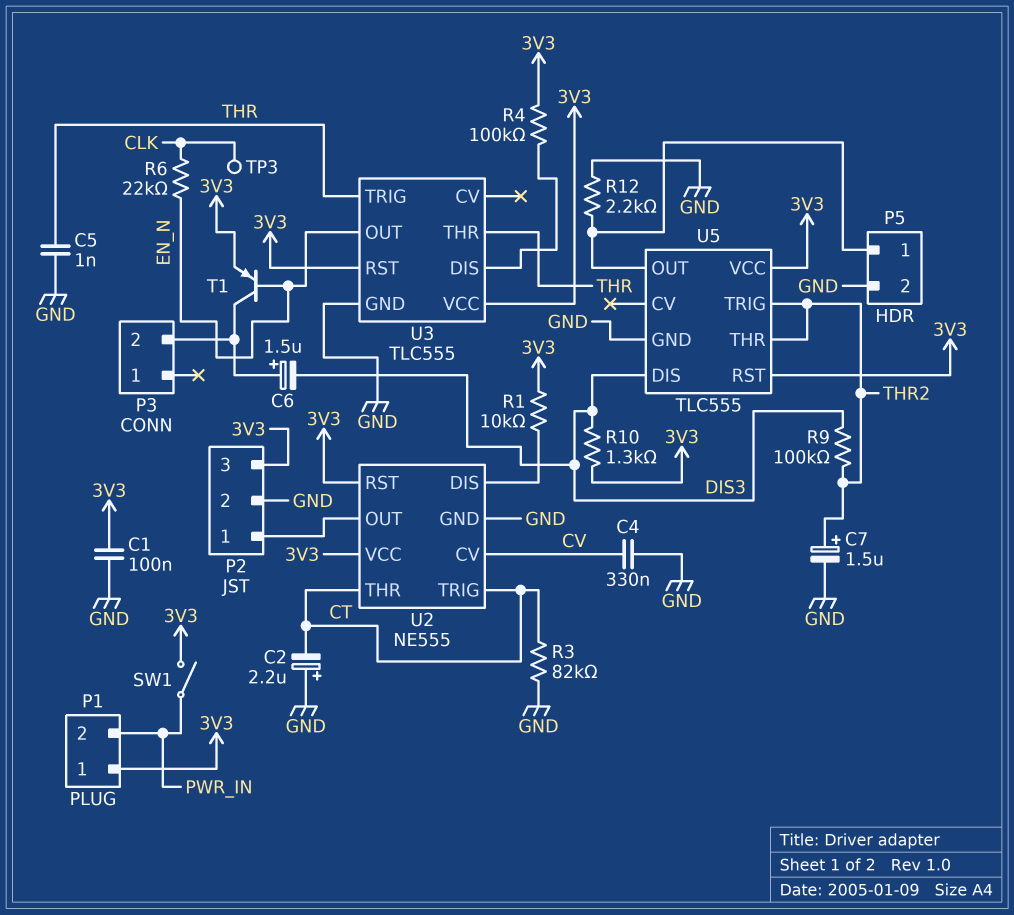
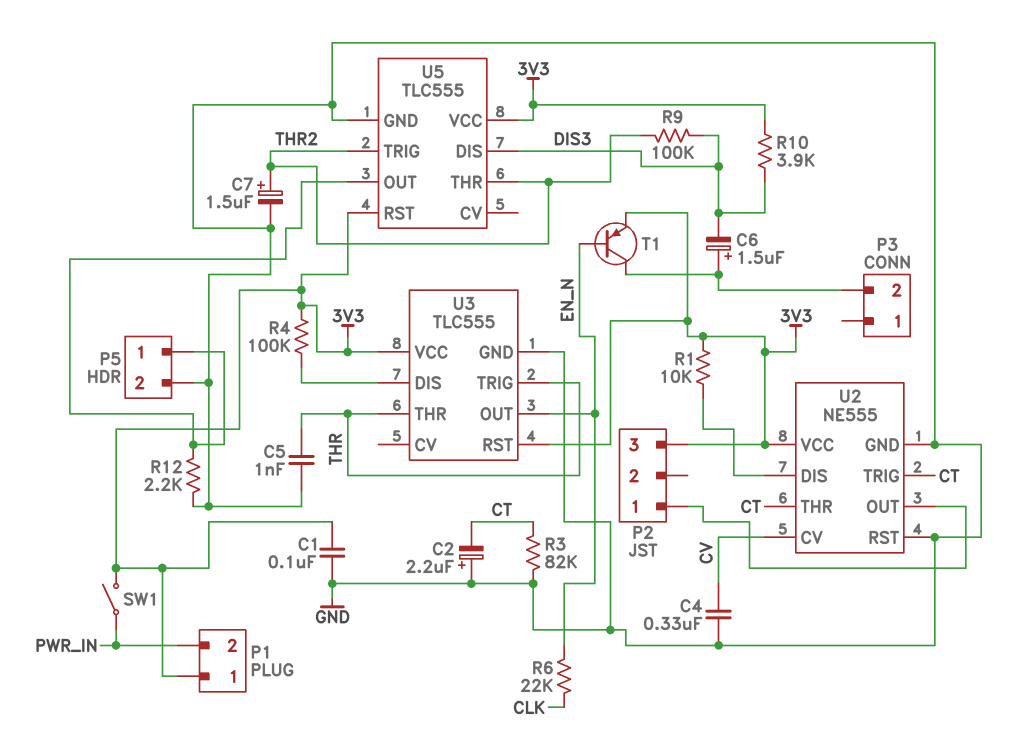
P2 pin 2: GND -> none
R10: 1.3k (3V3, DIS3) -> 3.9k (3V3, DIS3)
TP3: test point (CLK) -> none
U2 pin RST: 3V3 -> GND

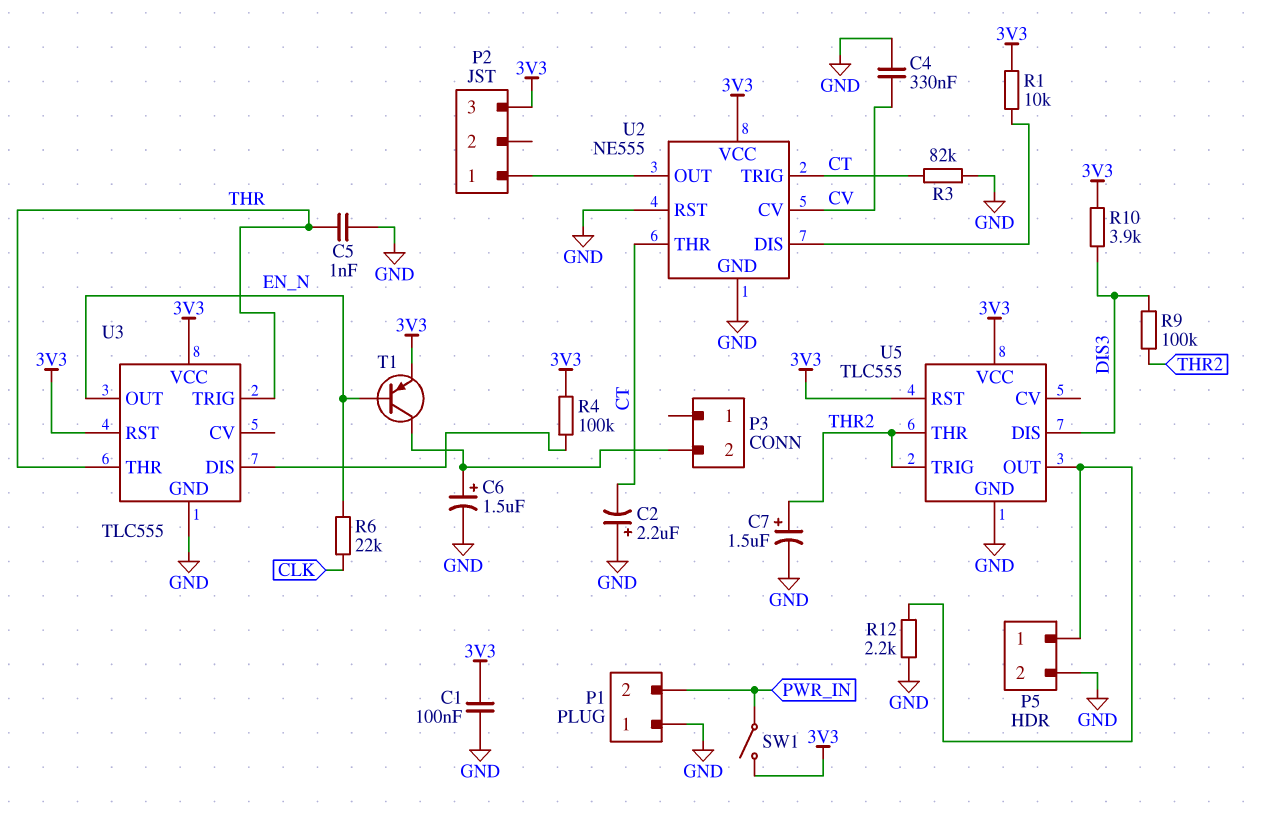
C6: 1.5uF (plus P3/2, minus DIS3) -> 1.5uF (plus P3/2, minus GND)
P1 pin 1: 3V3 -> GND

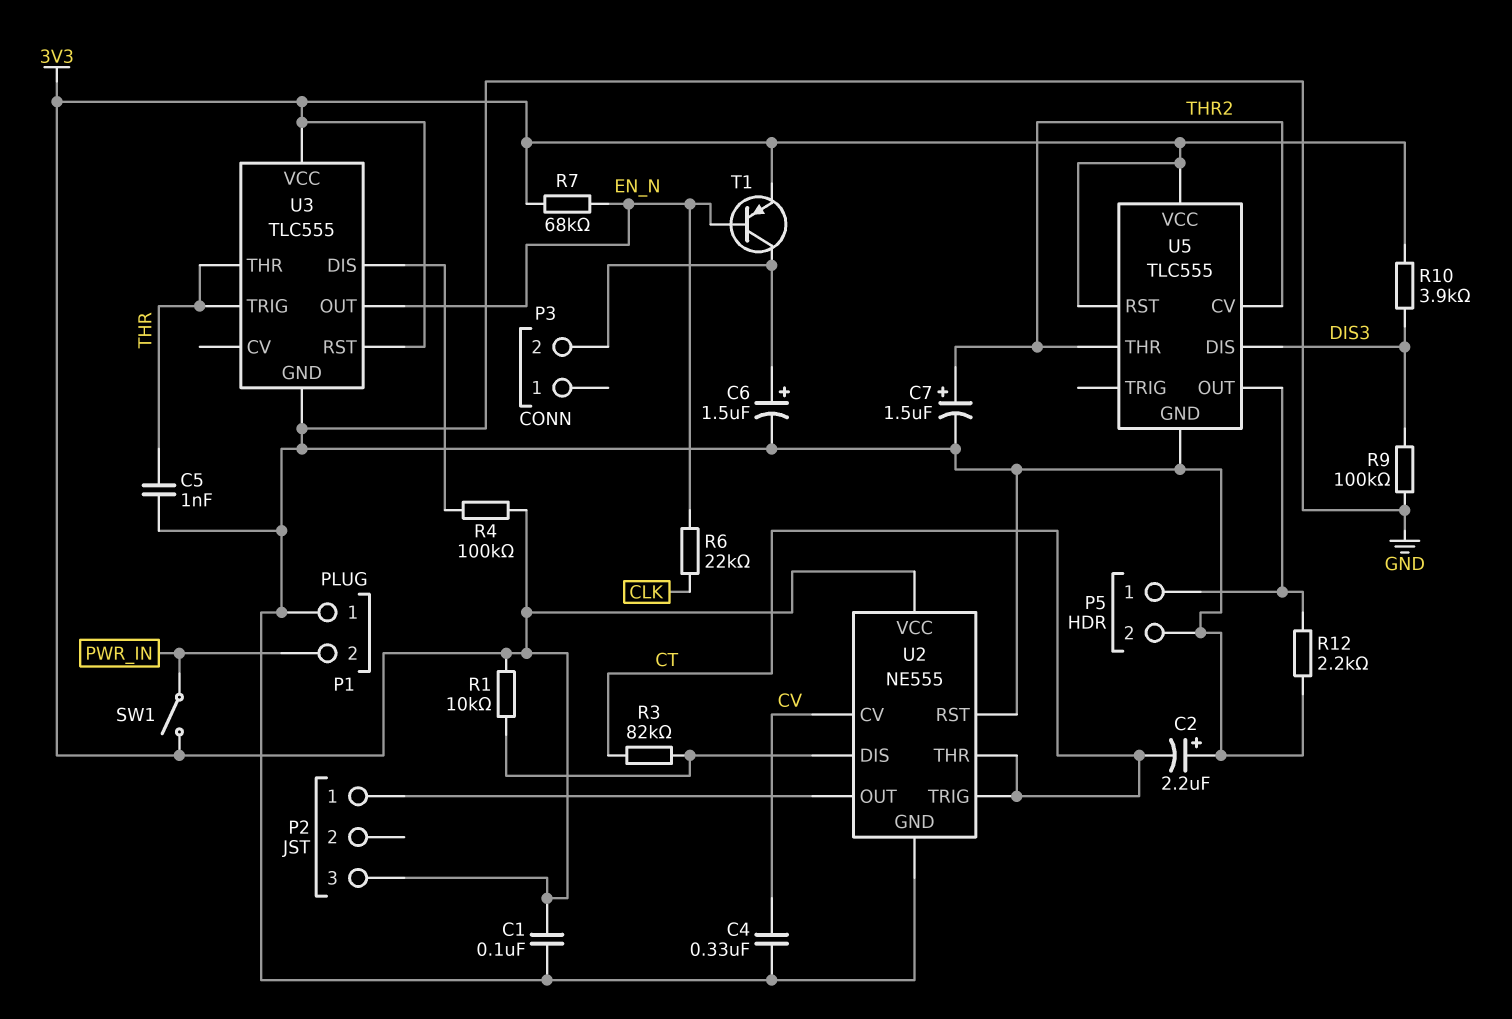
R3: 82k (CT, GND) -> 82k (CT, U2/DIS)
R7: none -> 68k (3V3, EN_N)
R9: 100k (DIS3, THR2) -> 100k (DIS3, GND)
U5 pin CV: none -> THR2
U5 pin TRIG: THR2 -> none

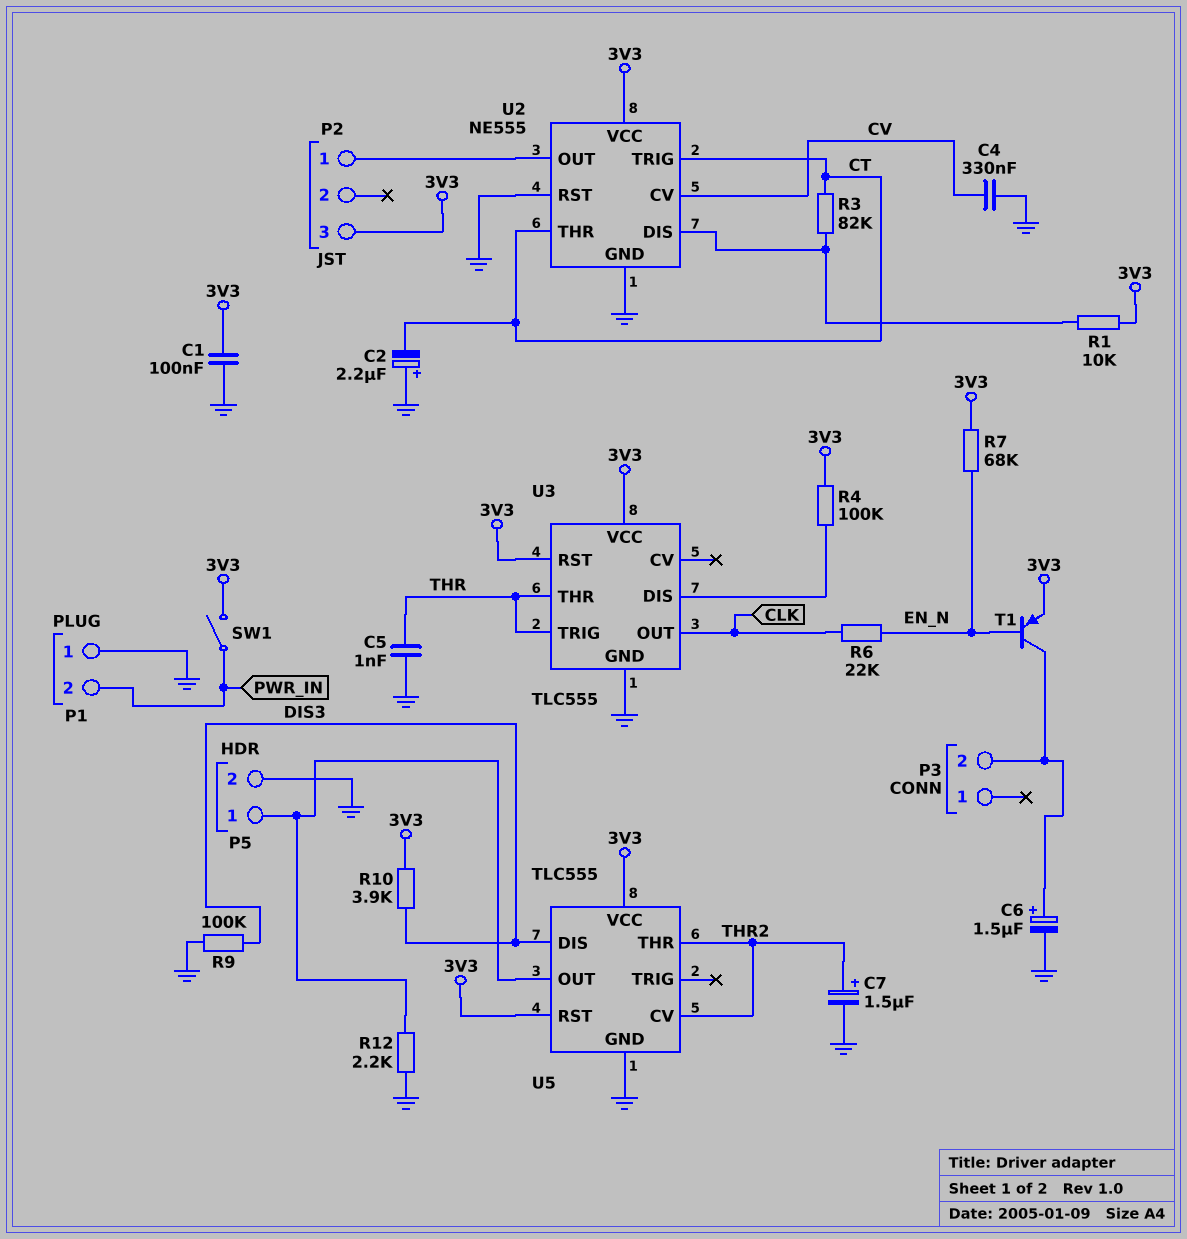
U3 pin OUT: EN_N -> CLK

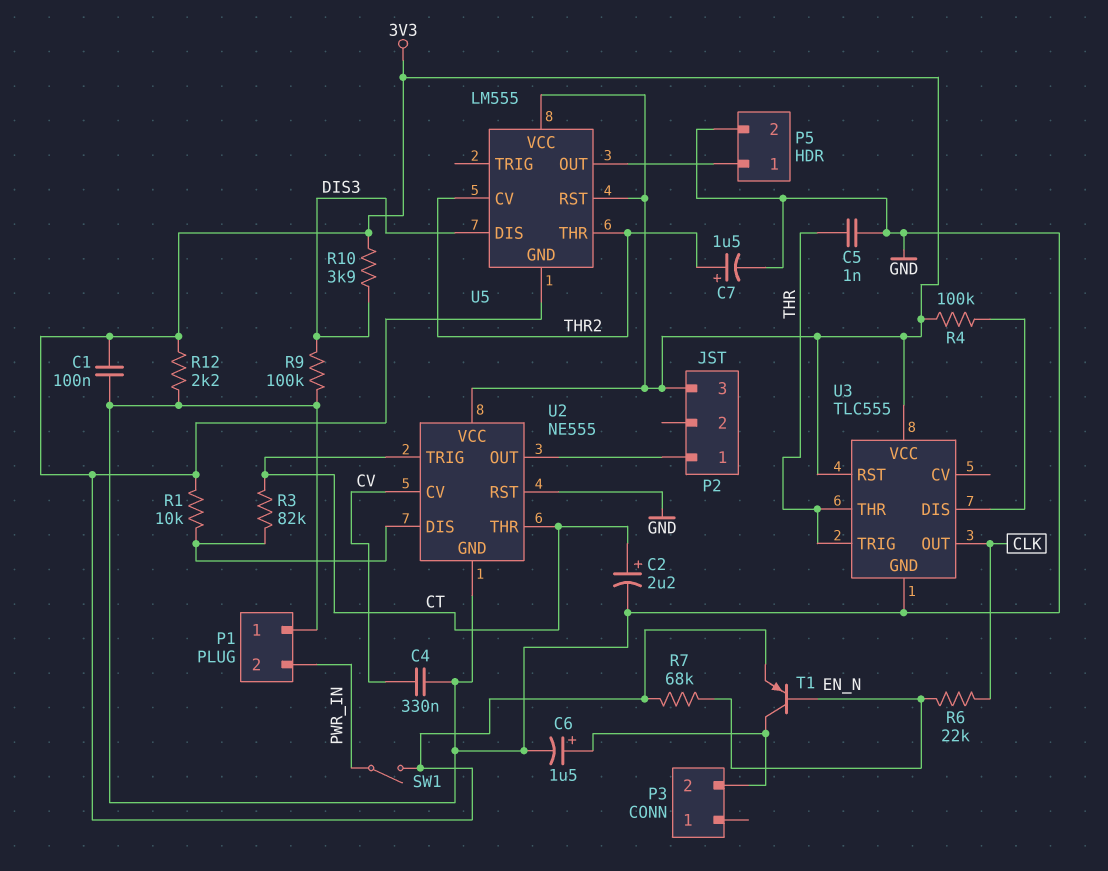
C2: 2.2uF (plus GND, minus CT) -> 2.2uF (plus CT, minus GND)
R12: 2.2k (GND, P5/1) -> 2.2k (3V3, GND)
U5: TLC555 -> LM555
U5 pin GND: GND -> 3V3

